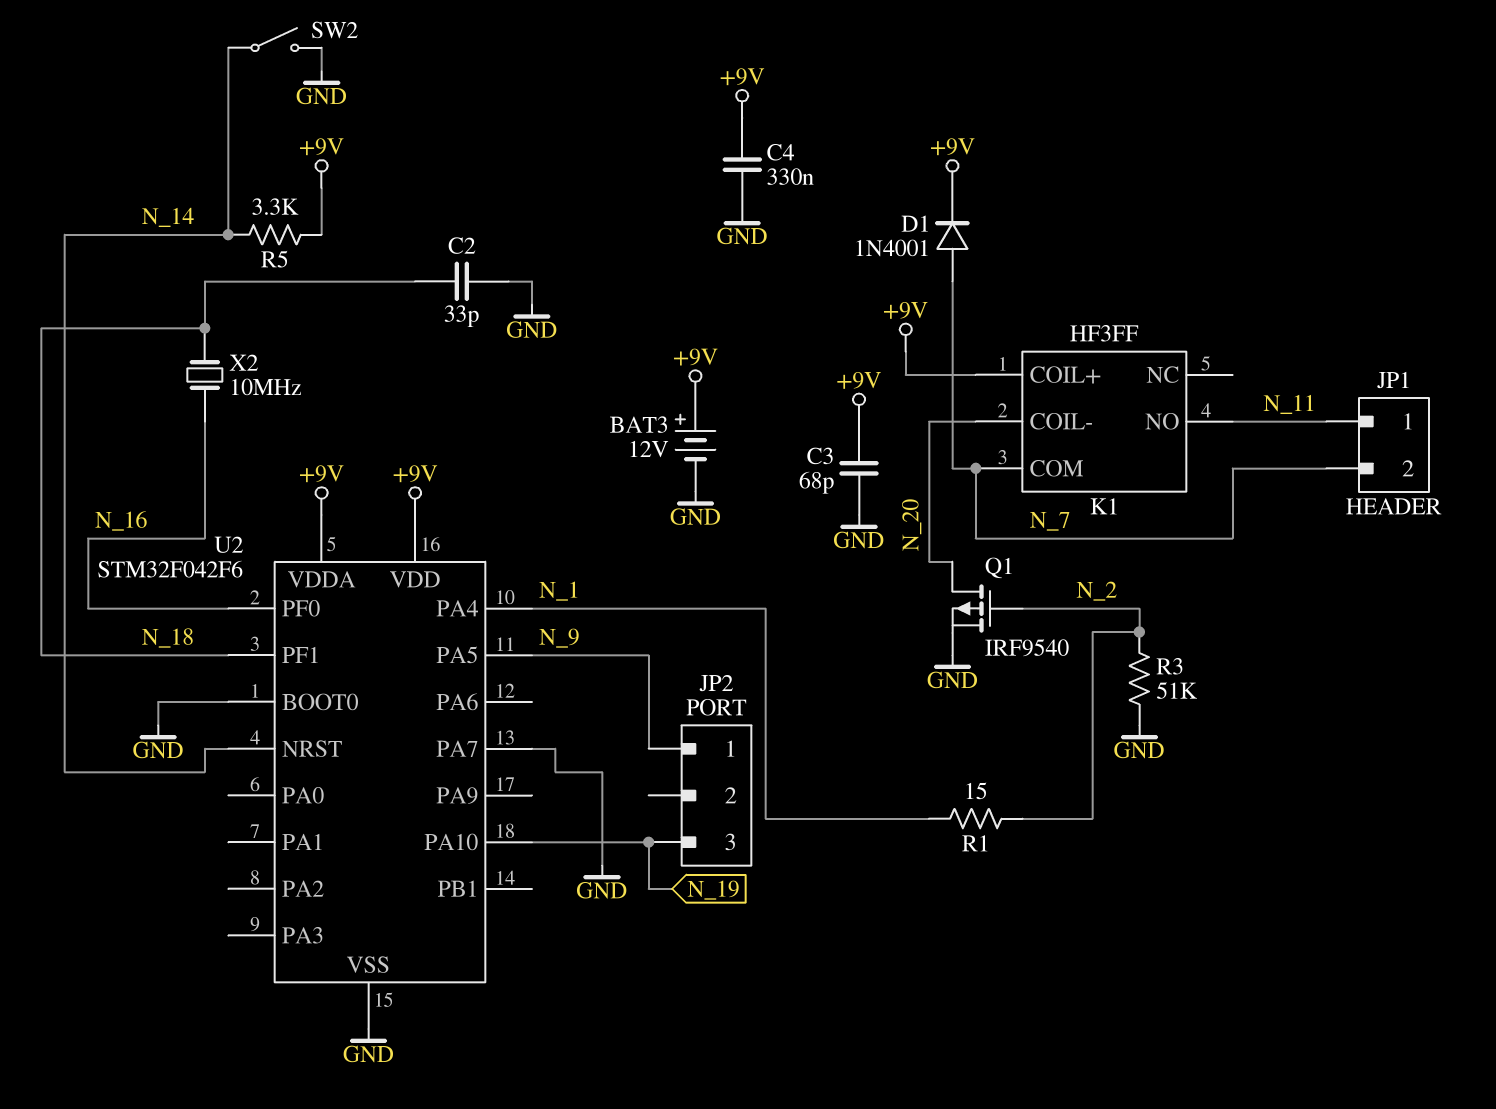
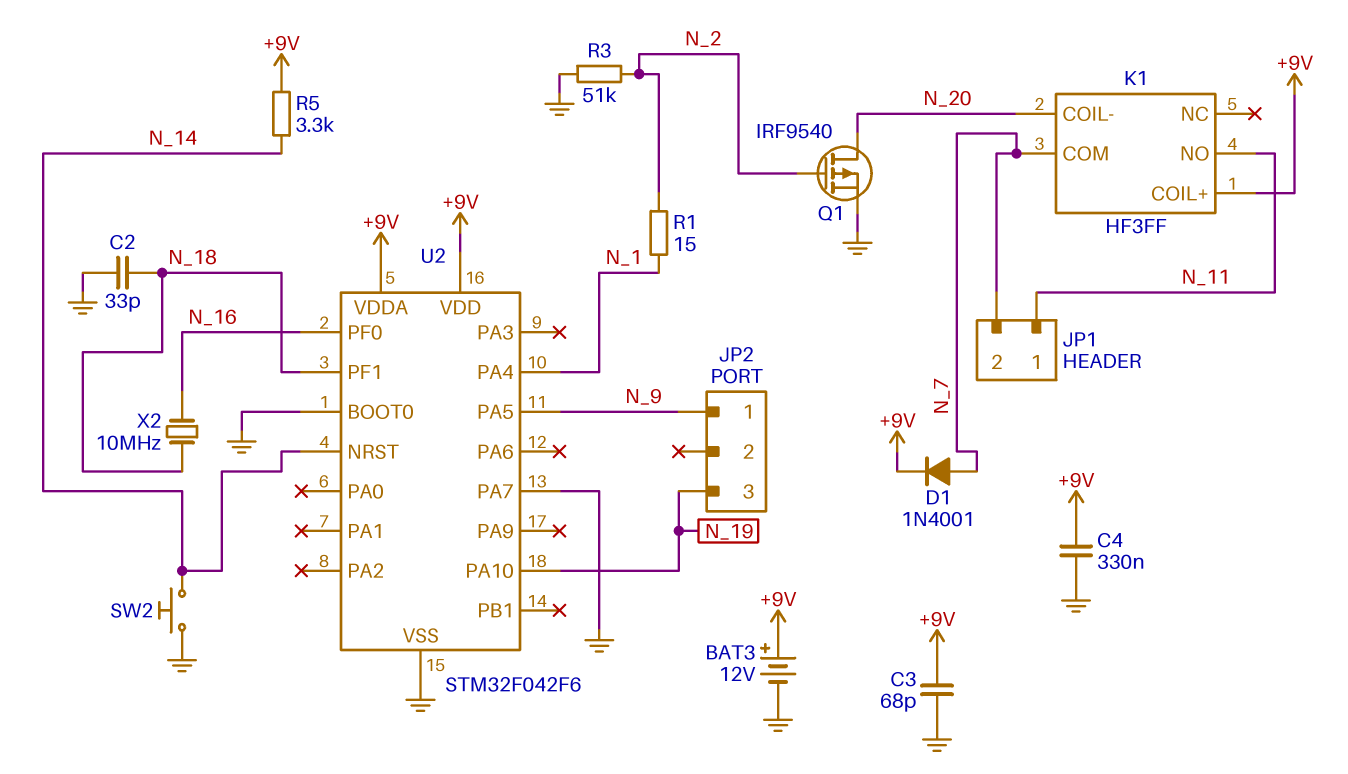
SW2: switch (GND, N_14) -> button (GND, N_14)

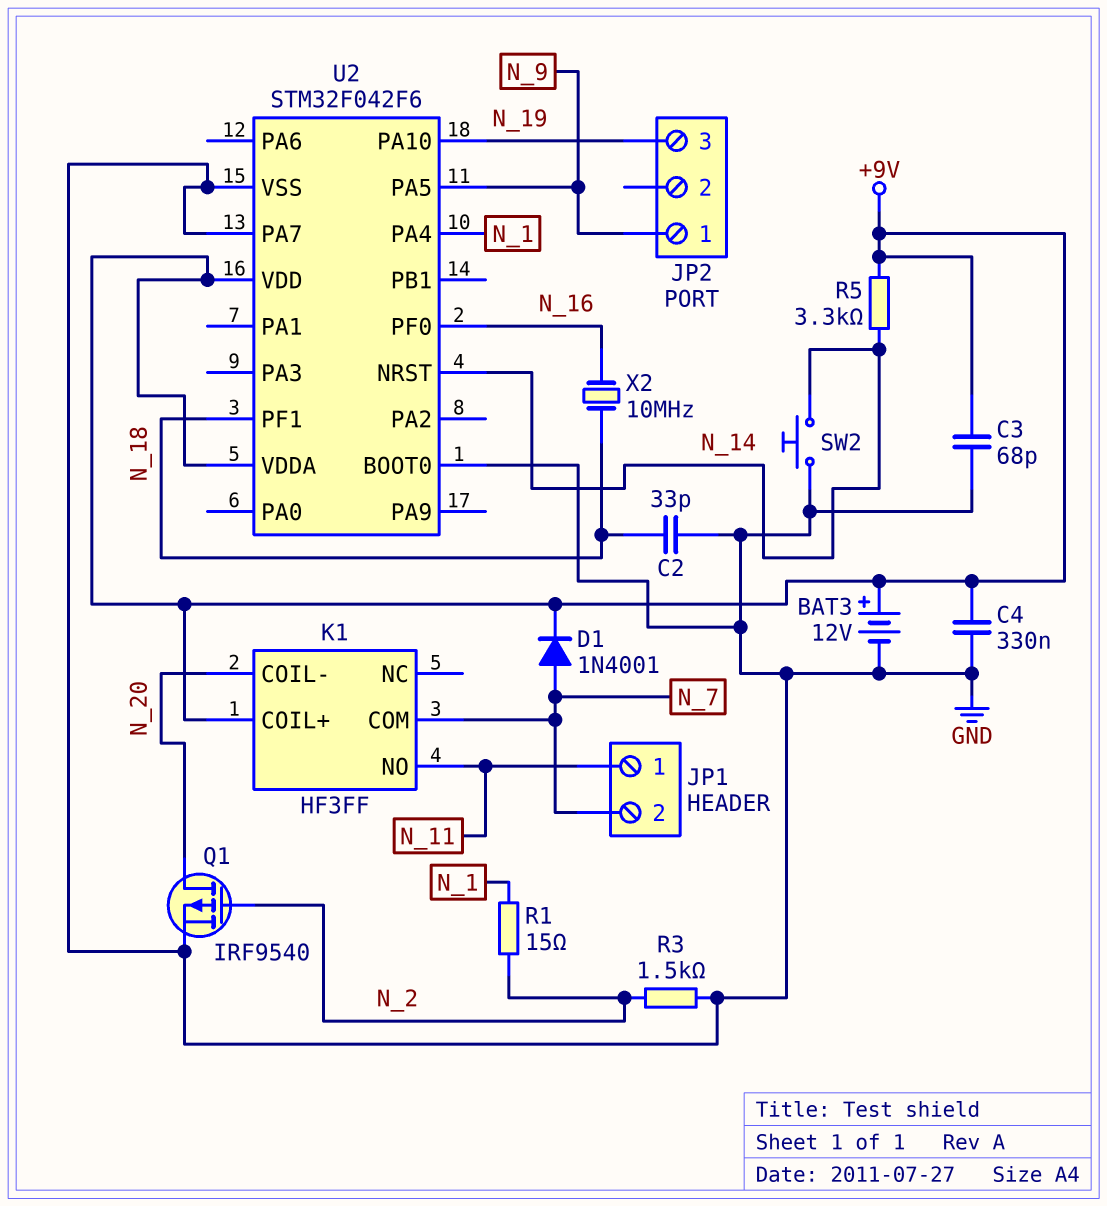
R3: 51k (GND, N_2) -> 1.5k (GND, N_2)

